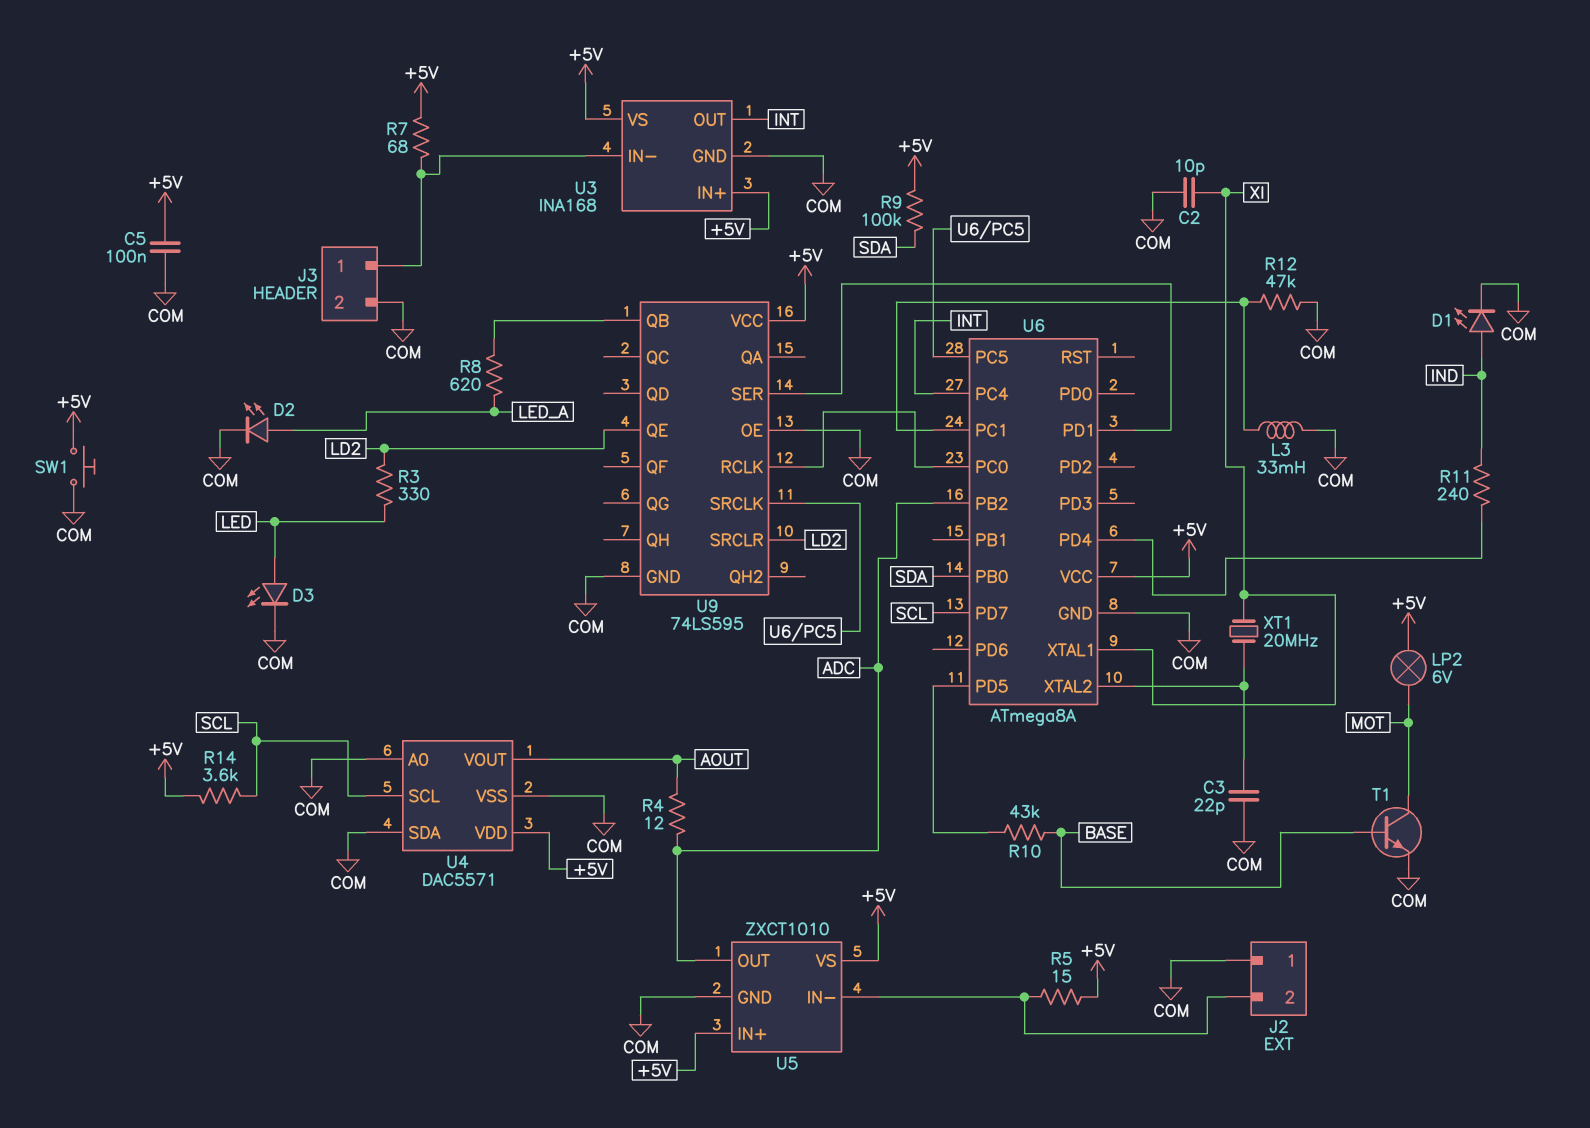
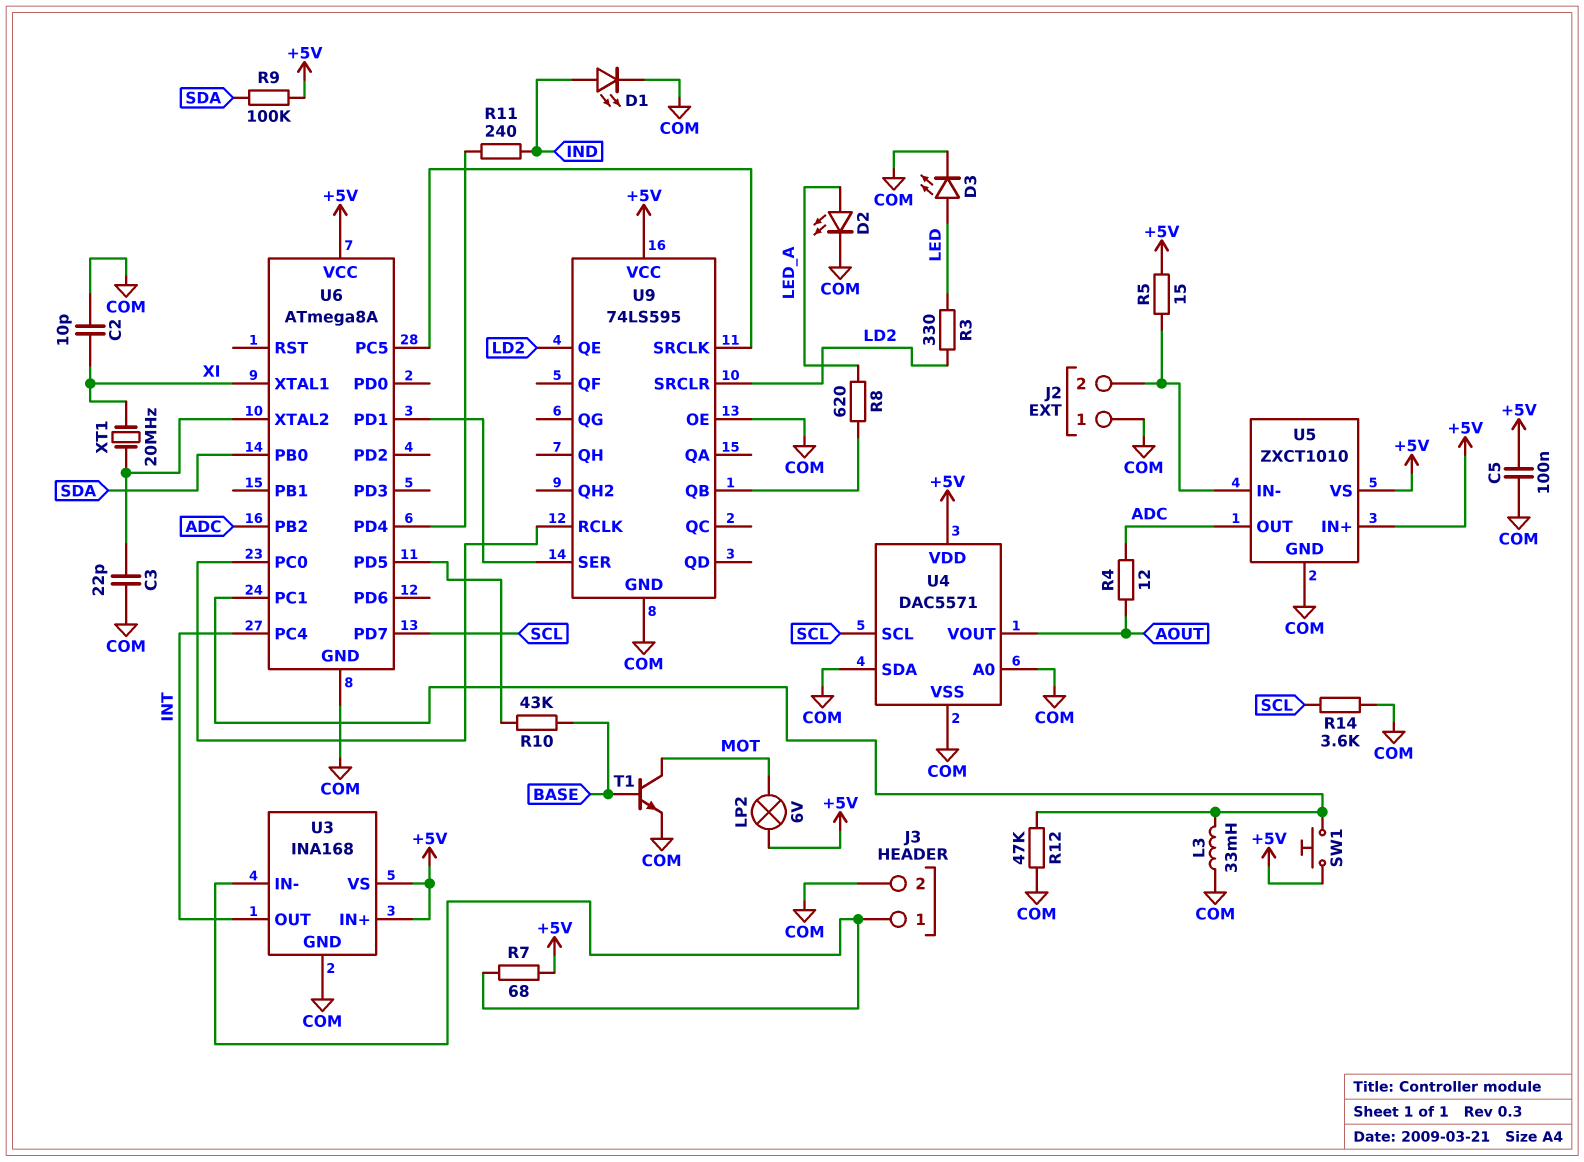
R14: 3.6k (+5V, SCL) -> 3.6k (COM, SCL)
SW1: button (+5V, COM) -> button (+5V, U6/PC1)

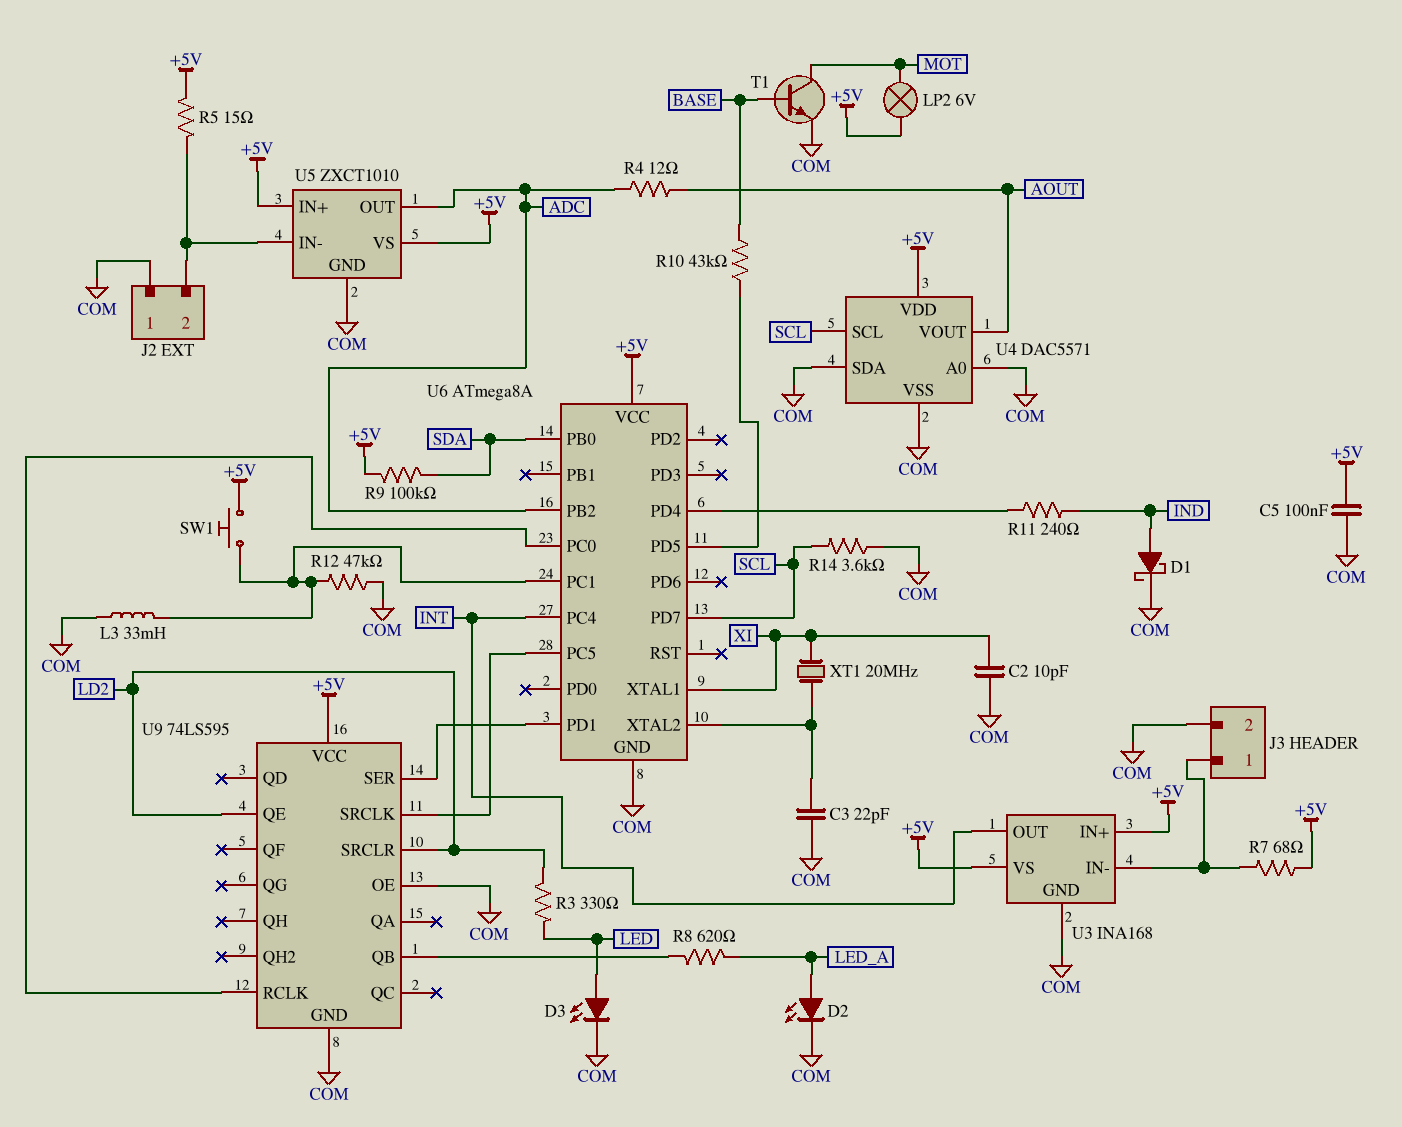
D1: LED (A IND, K COM) -> schottky (A IND, K COM)

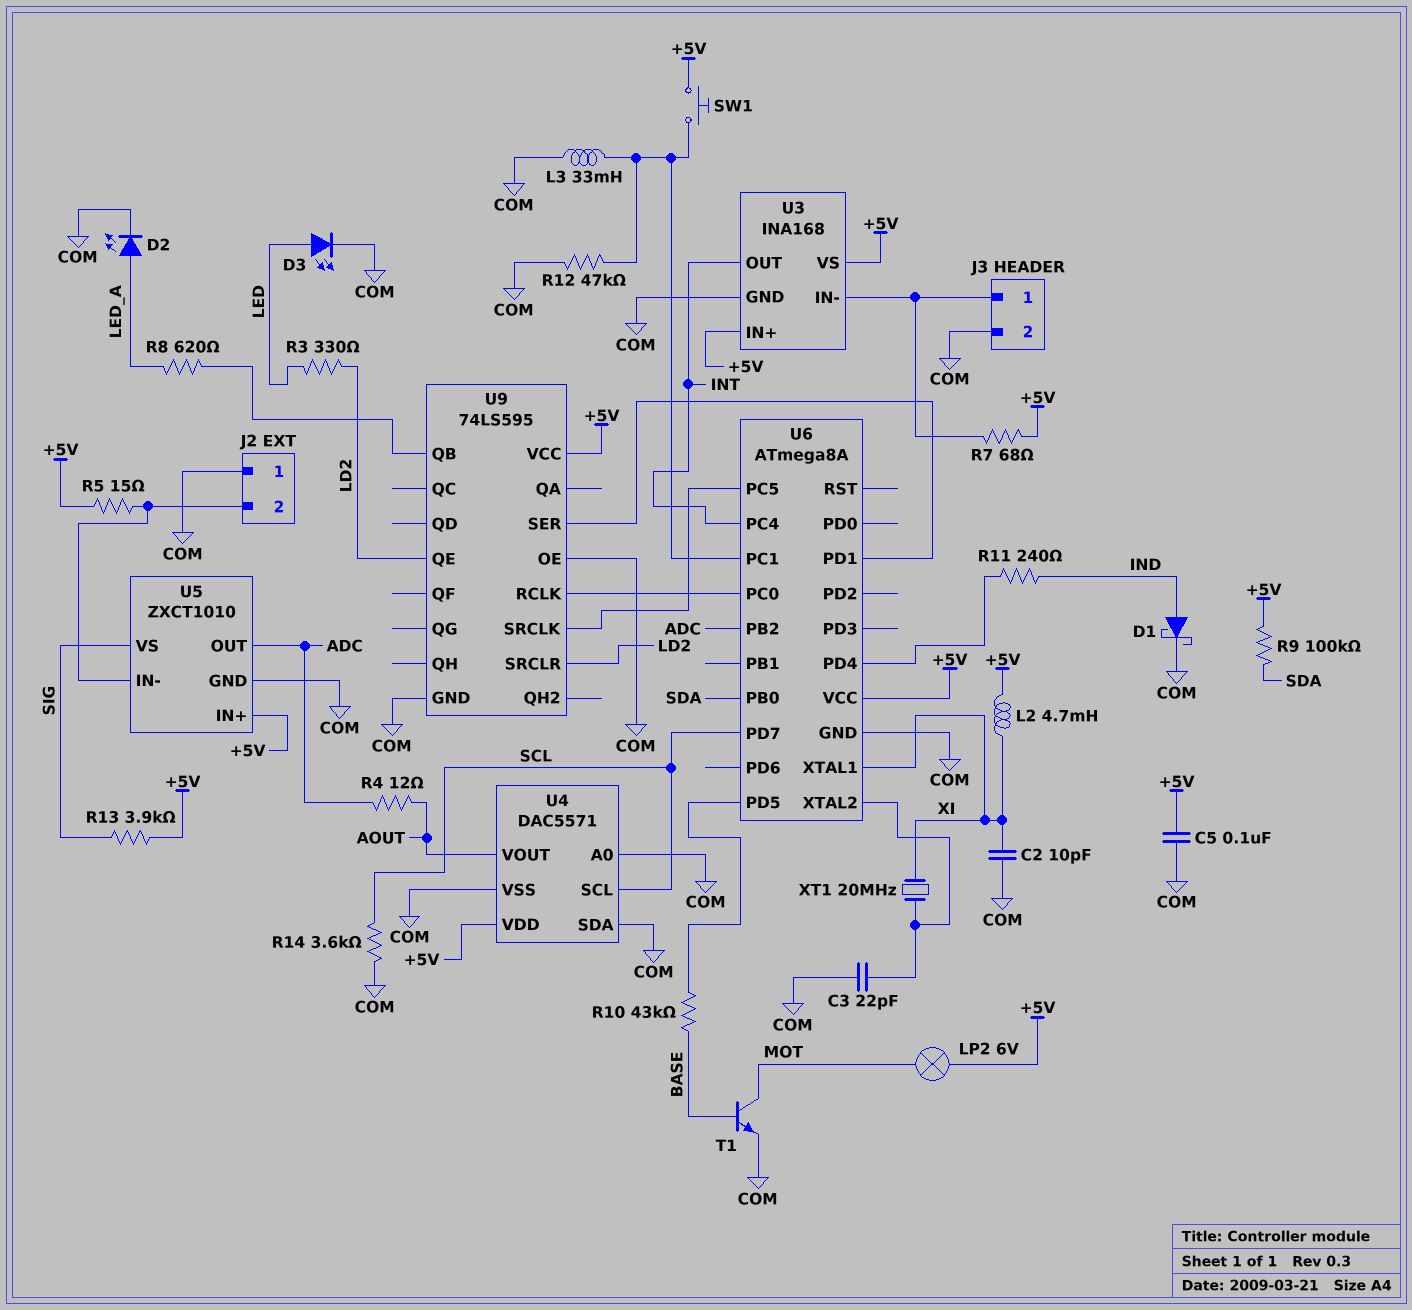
L2: none -> 4.7mH (+5V, XI)
R13: none -> 3.9k (+5V, SIG)
U5 pin VS: +5V -> SIG

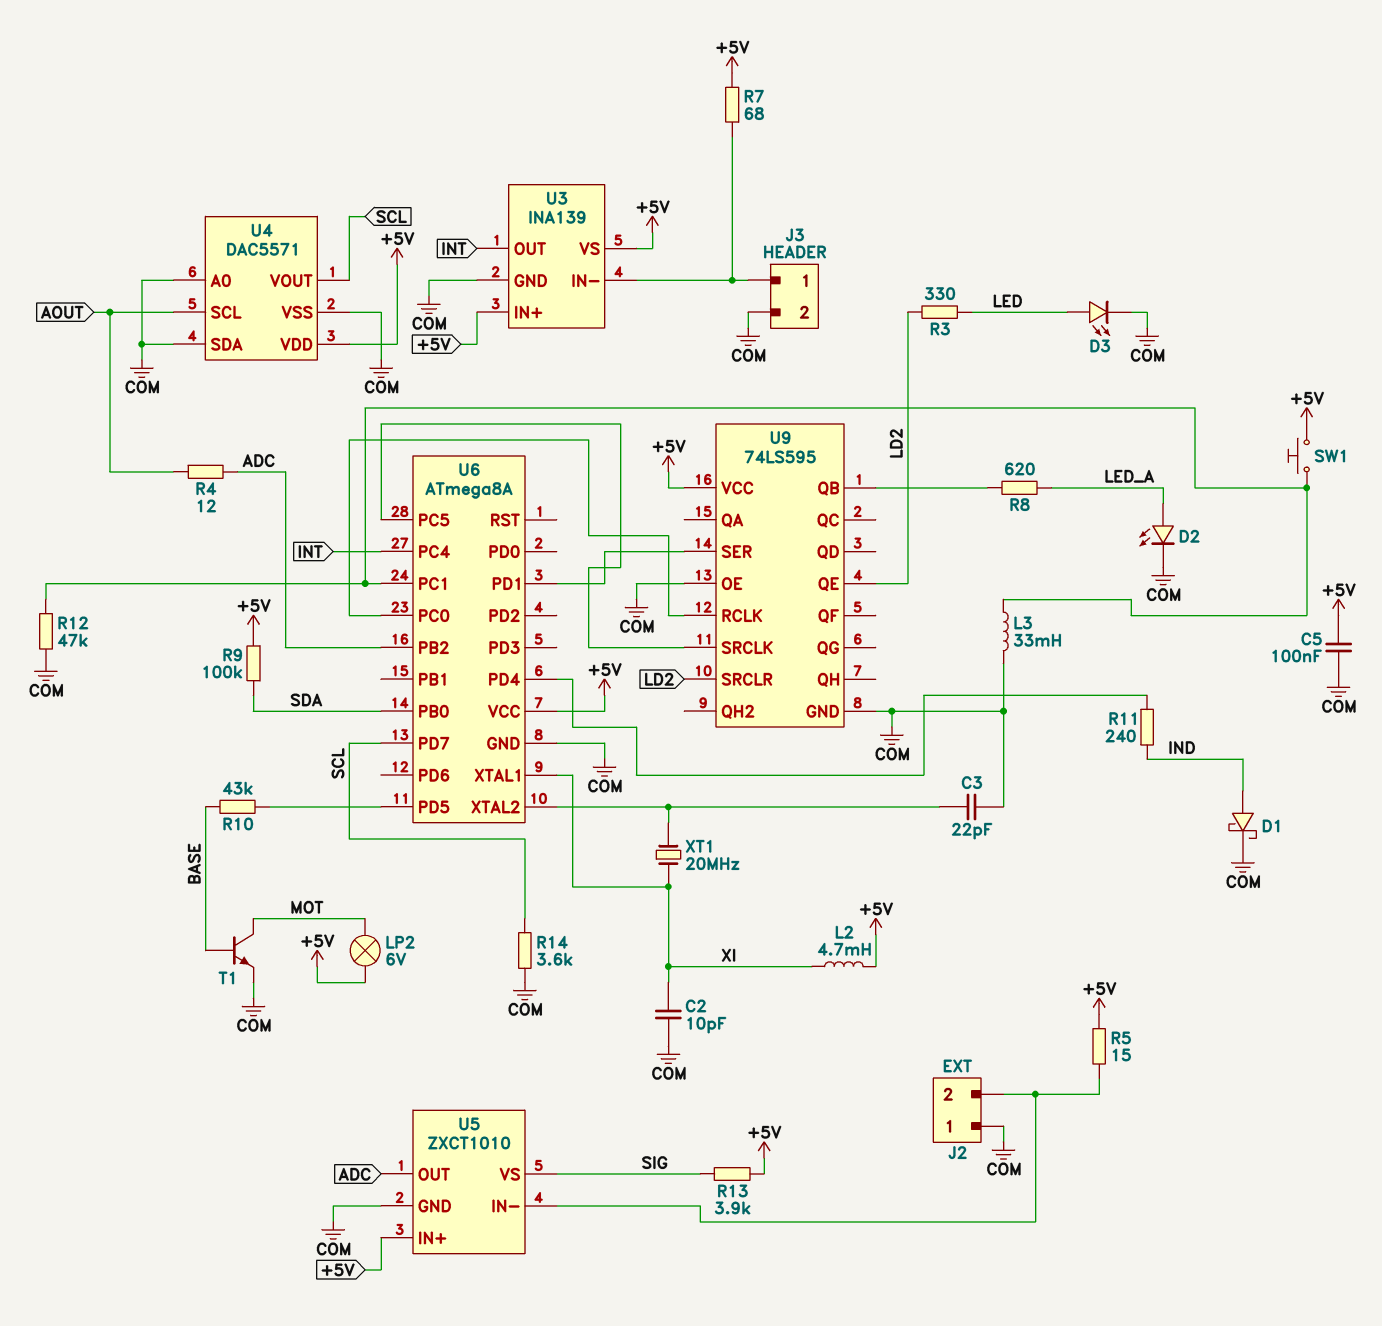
U3: INA168 -> INA139
U4 pin SCL: SCL -> AOUT
U4 pin VOUT: AOUT -> SCL

